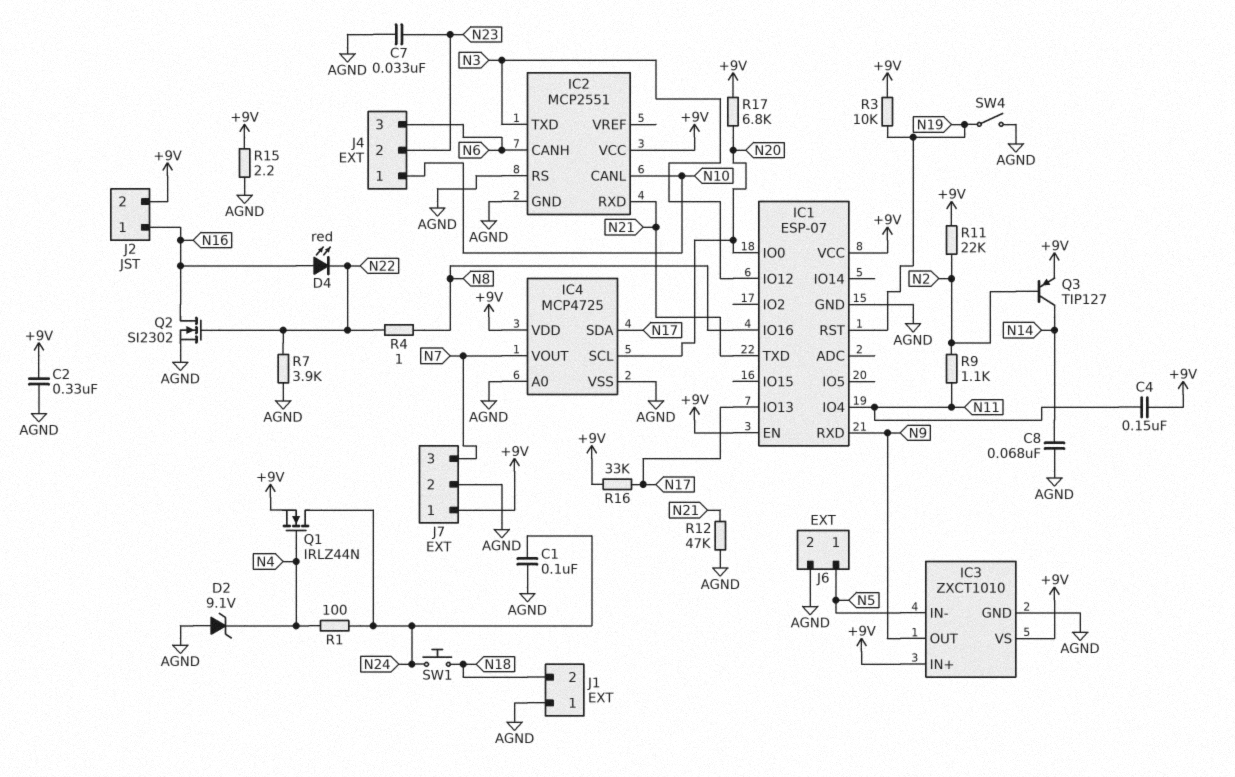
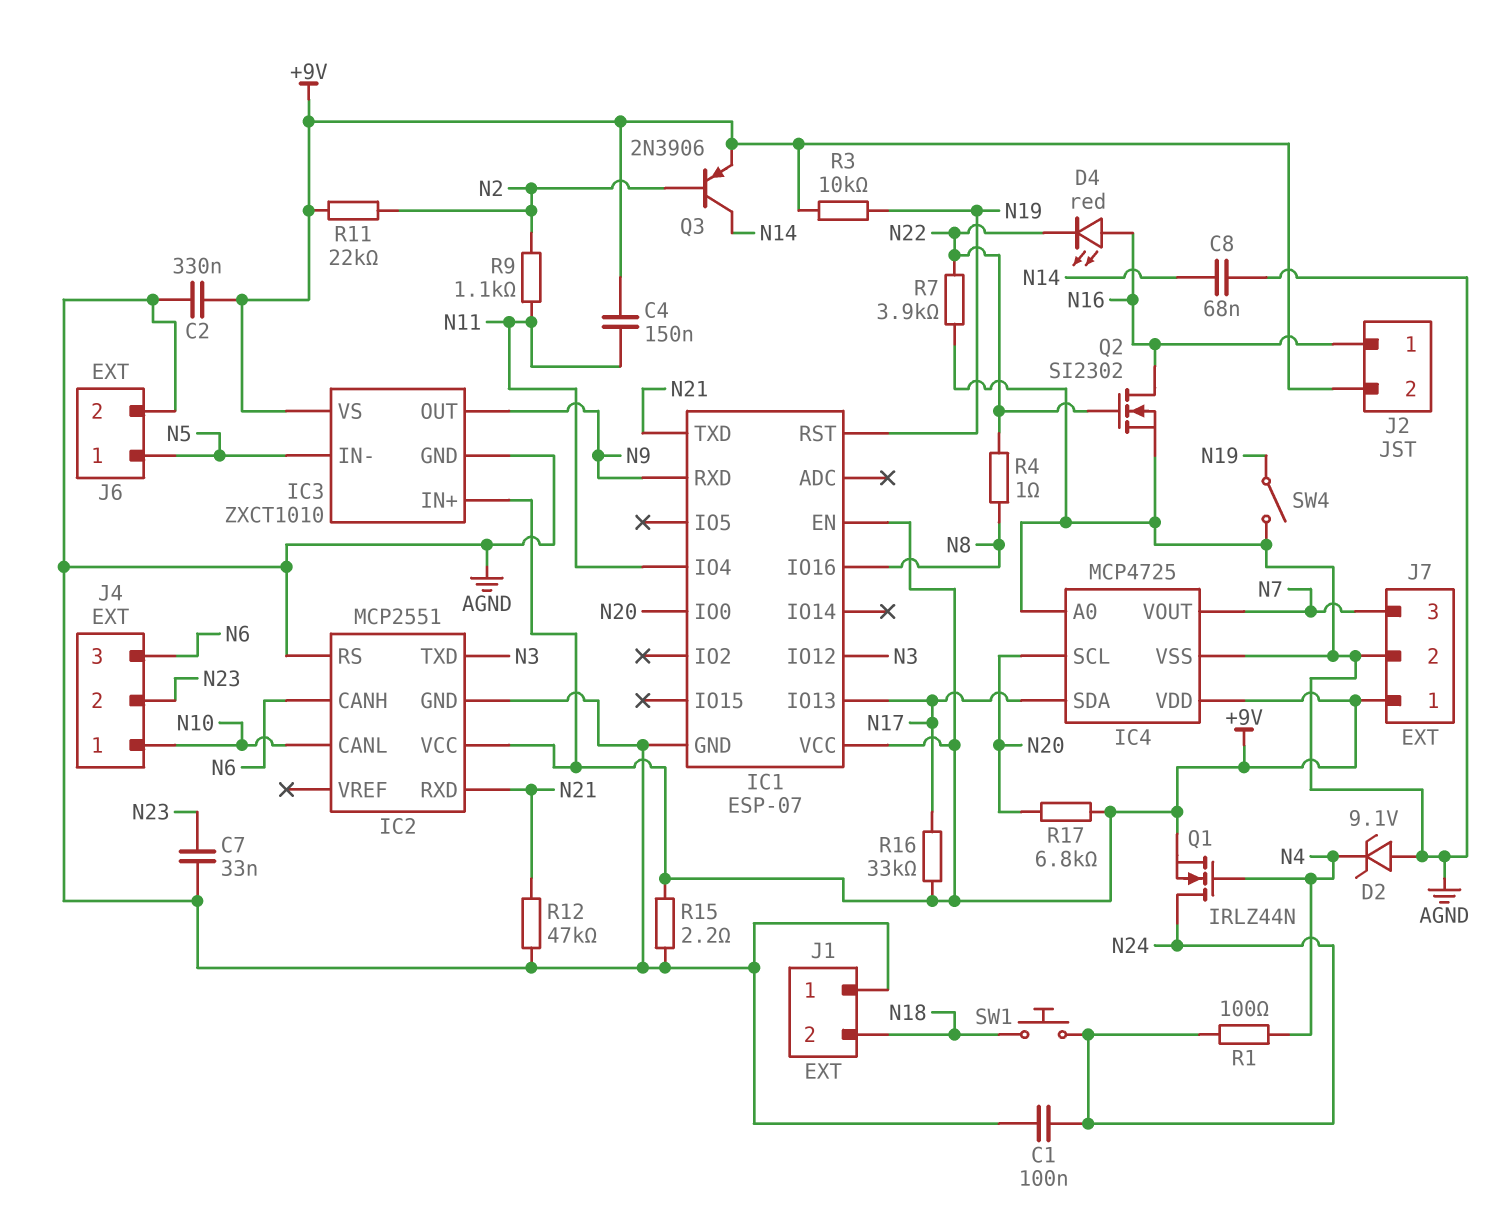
Q3: PNP TIP127 (B N2, C N14, E +9V) -> PNP 2N3906 (B N2, C N14, E +9V)

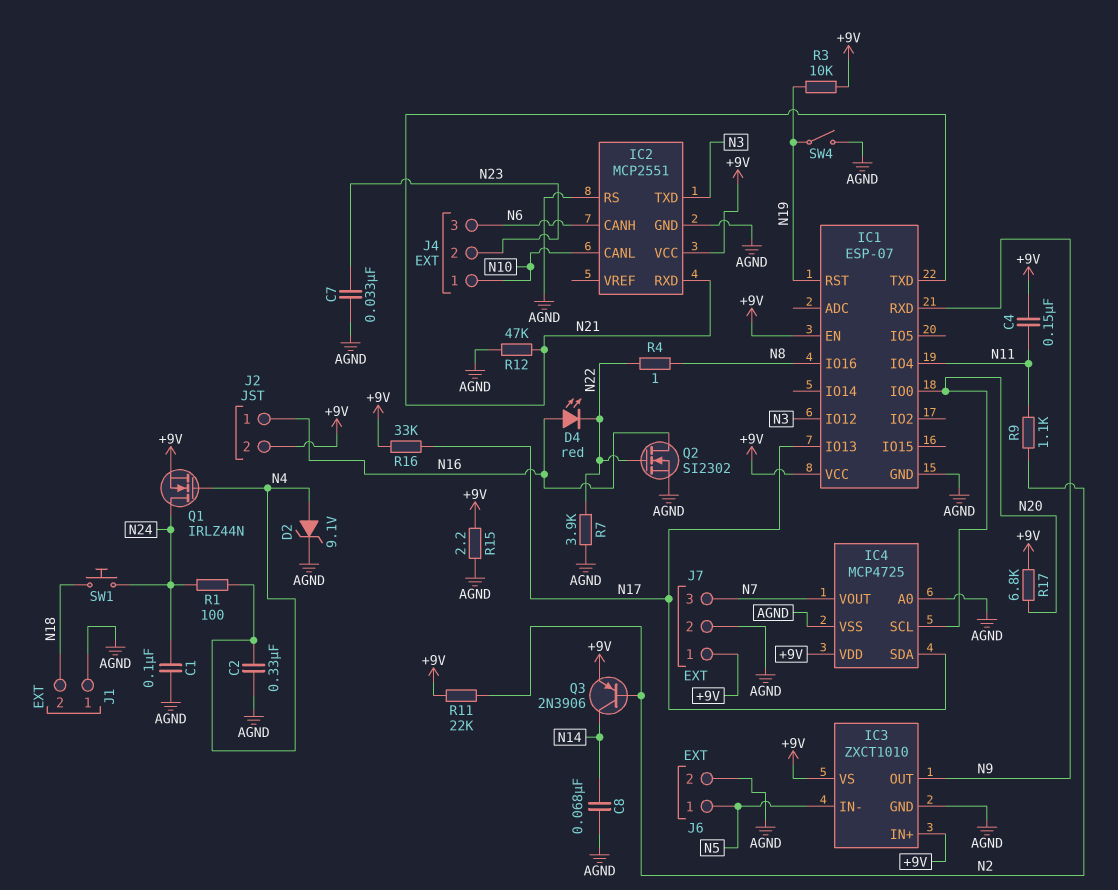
C2: 330nF (+9V, AGND) -> 330nF (AGND, N4)
D2: zener 9.1V (A AGND, K N4) -> zener 9.1V (A N4, K AGND)

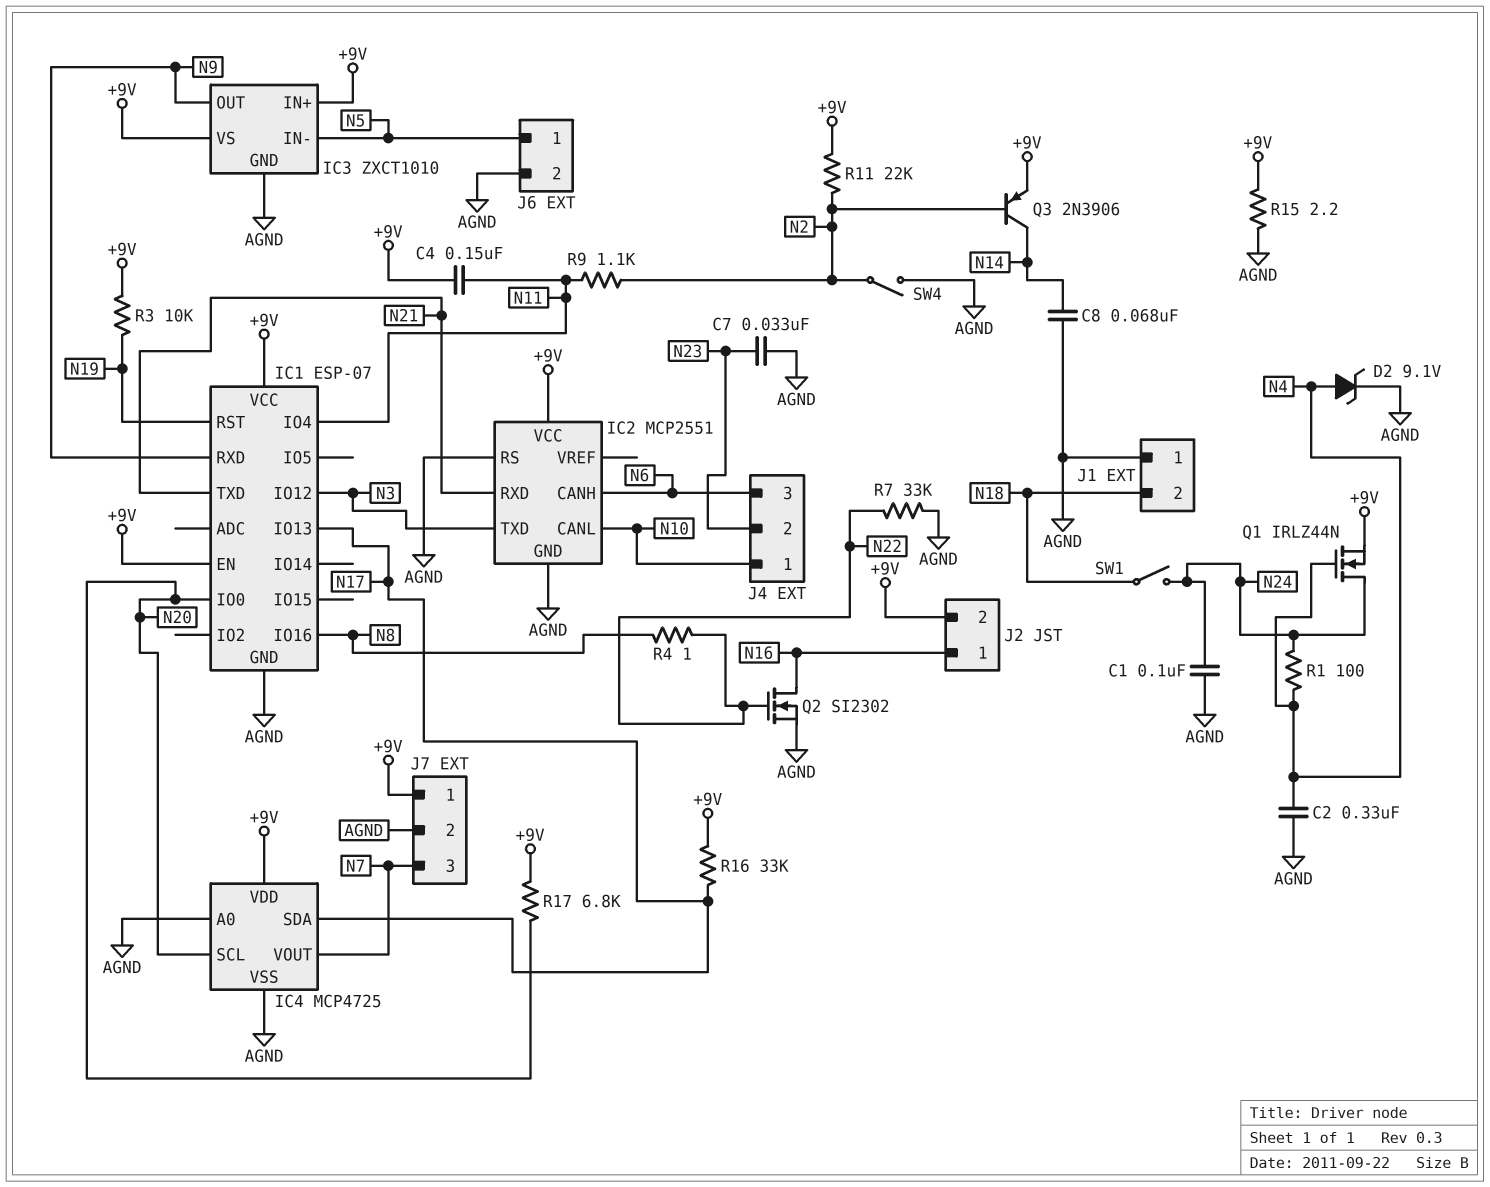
D4: LED red (A N16, K N22) -> none
R7: 3.9k (AGND, N22) -> 33k (AGND, N22)
R12: 47k (AGND, N21) -> none
SW1: button (N18, N24) -> switch (N18, N24)
SW4: switch (AGND, N19) -> switch (AGND, N2)

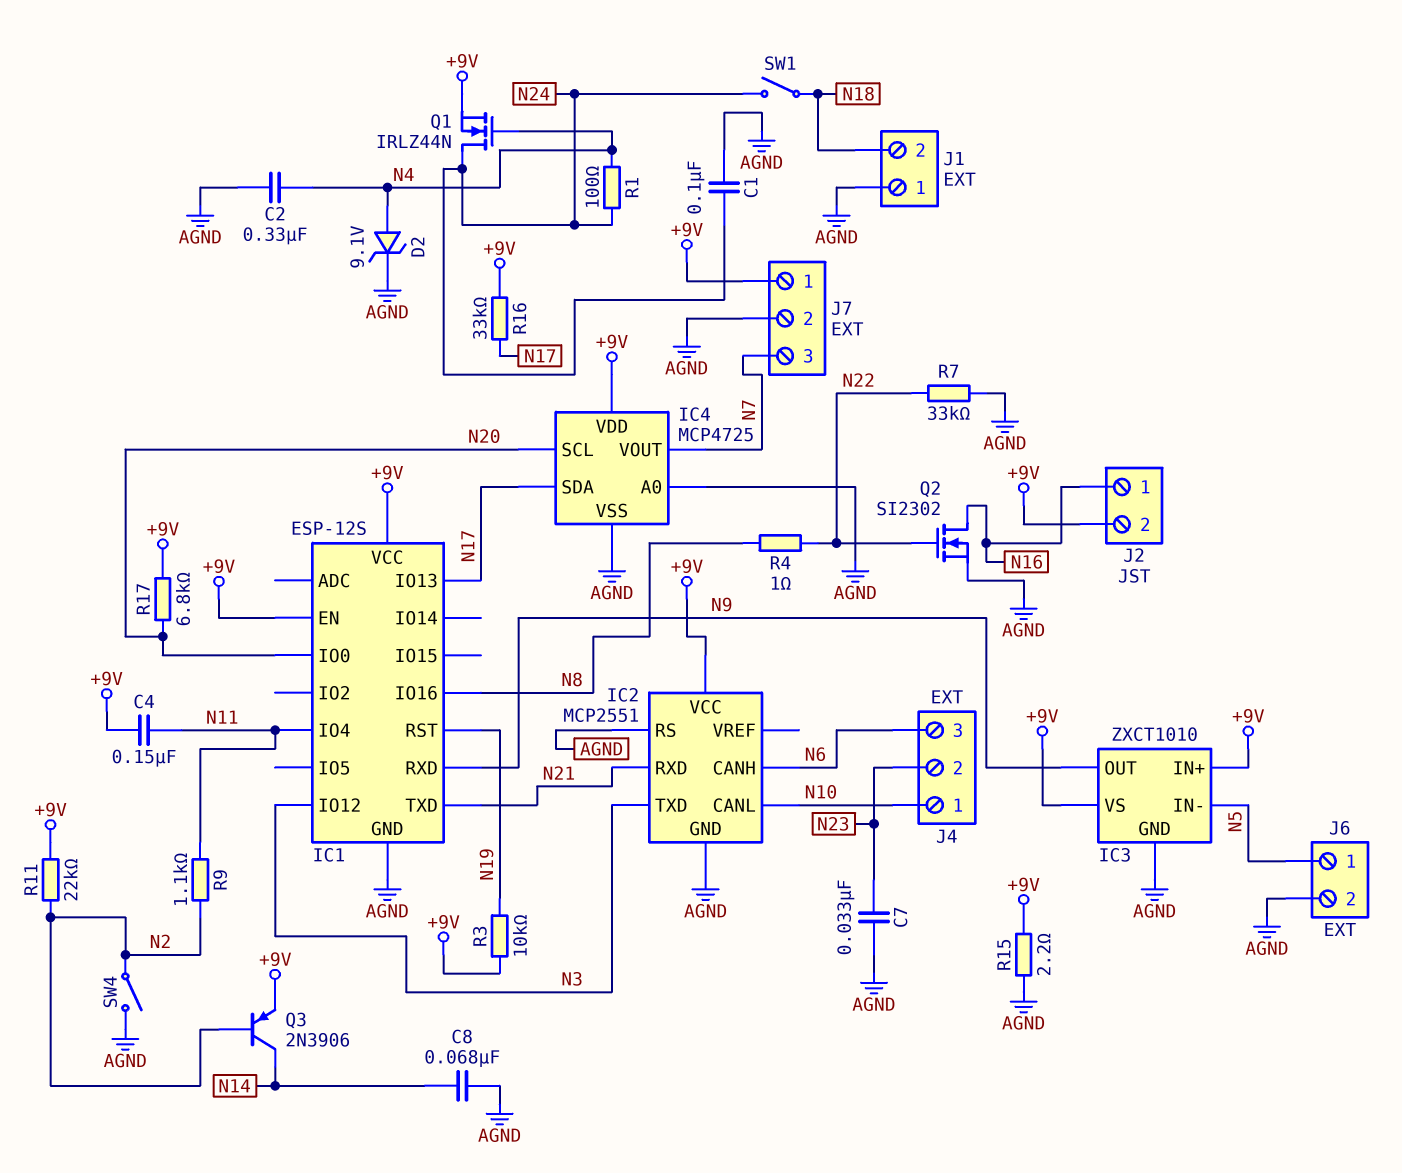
IC1: ESP-07 -> ESP-12S

